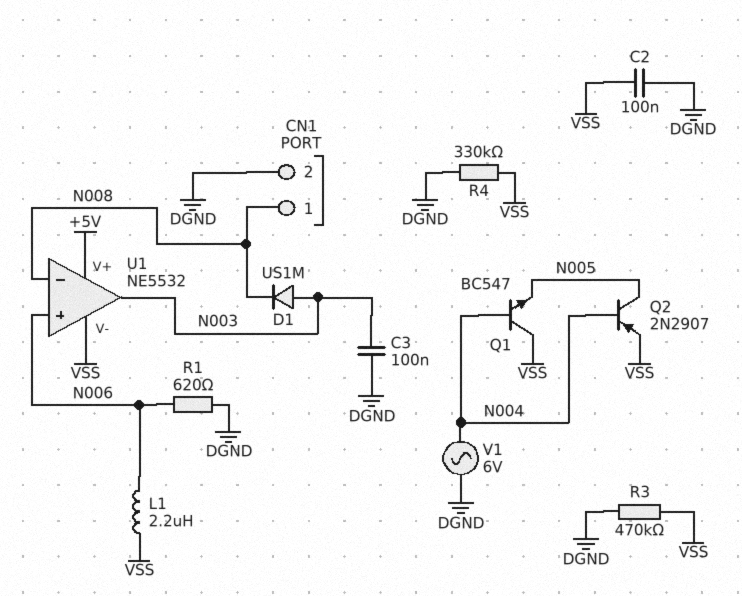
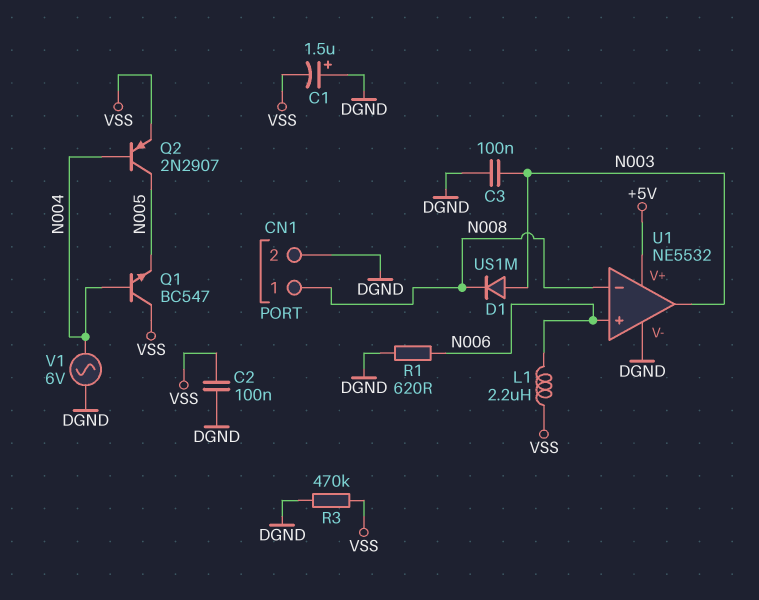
C1: none -> 1.5uF (plus DGND, minus VSS)
R4: 330k (DGND, VSS) -> none
U1 pin V-: VSS -> DGND

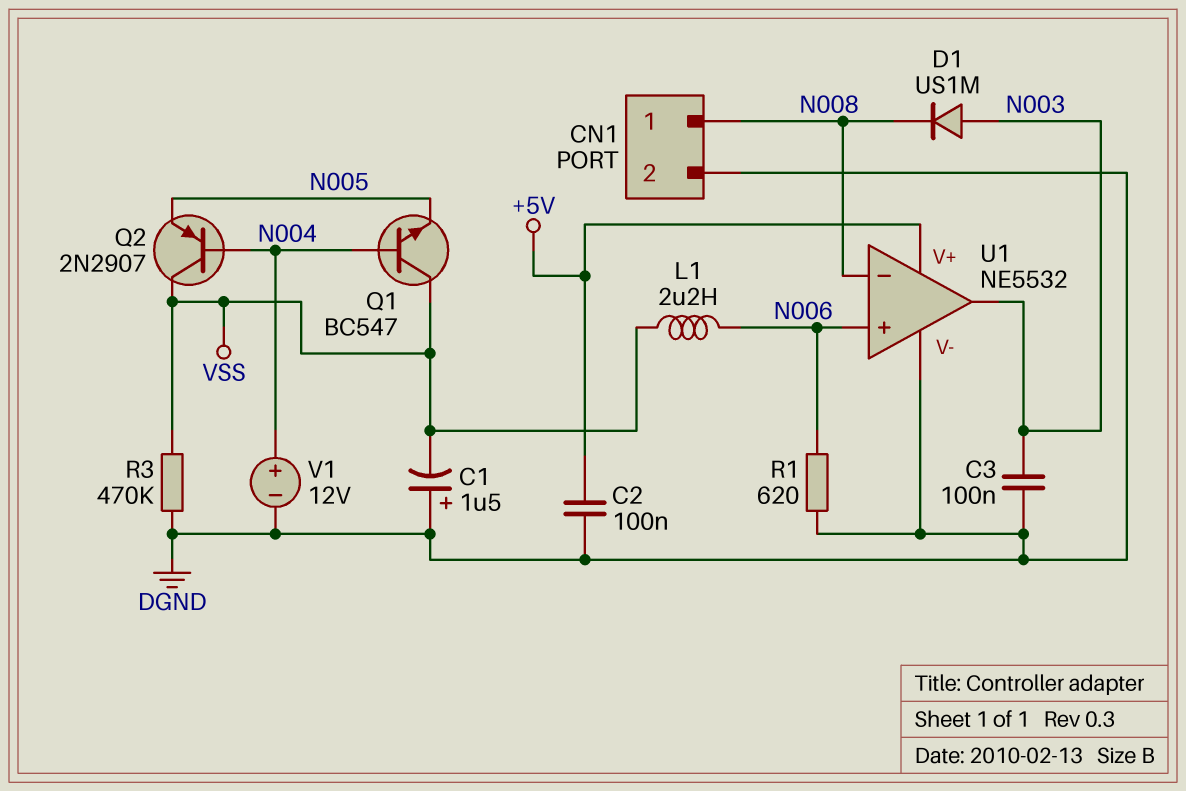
C2: 100nF (DGND, VSS) -> 100nF (+5V, DGND)
Q2: PNP 2N2907 (B N004, C N005, E VSS) -> PNP 2N2907 (B N004, C VSS, E N005)
V1: AC 6V (DGND, N004) -> 12V (plus N004, minus DGND)

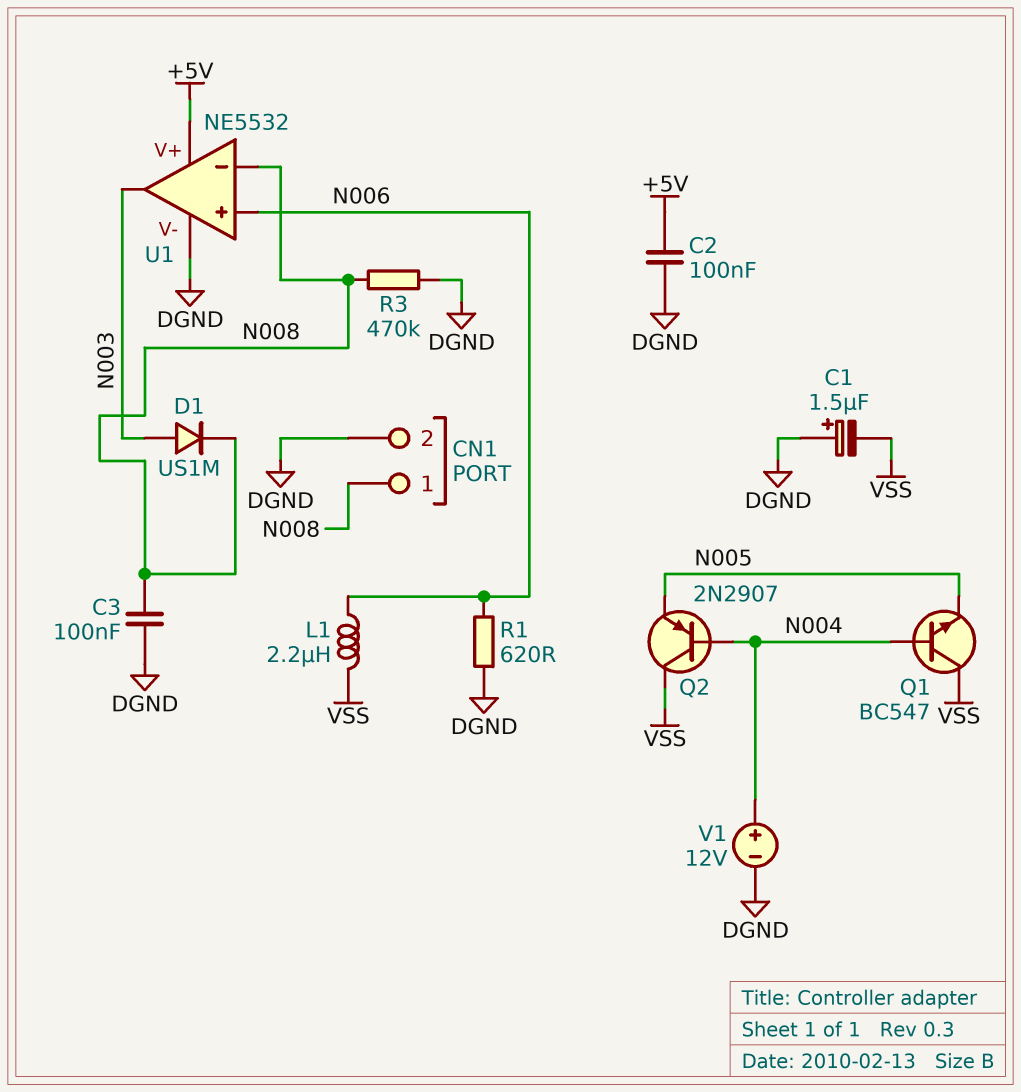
C3: 100nF (DGND, N003) -> 100nF (DGND, N008)
R3: 470k (DGND, VSS) -> 470k (DGND, N008)

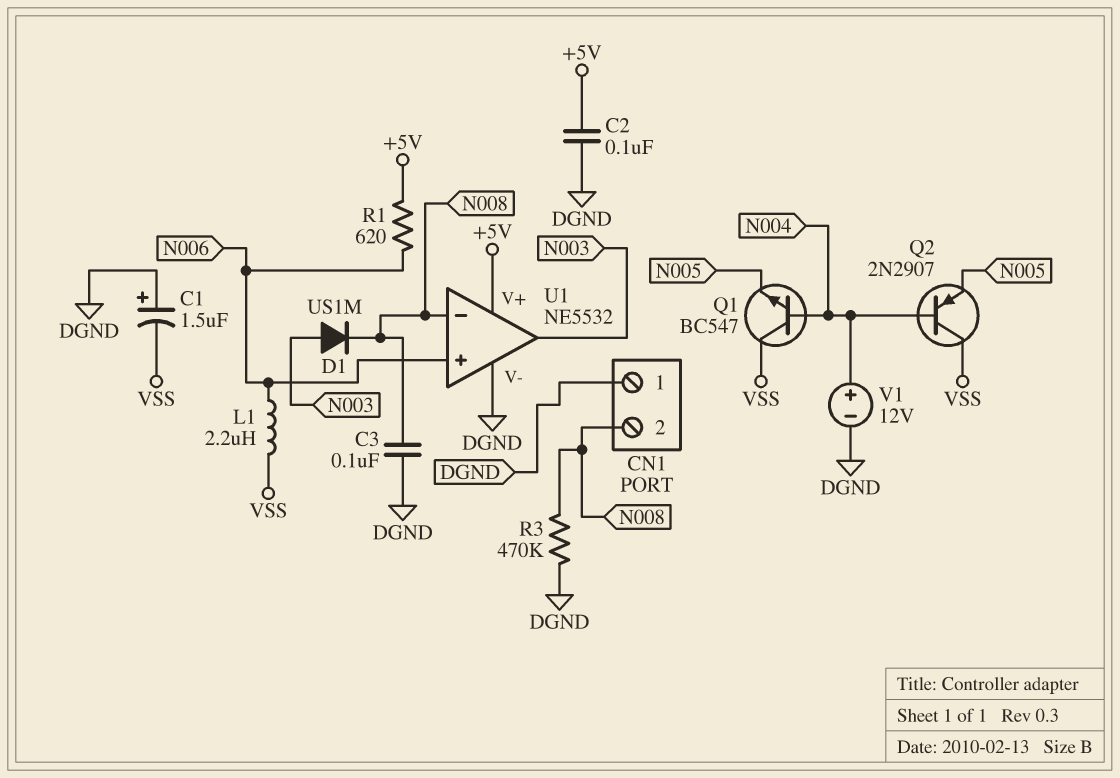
CN1 pin 1: N008 -> DGND
CN1 pin 2: DGND -> N008
R1: 620 (DGND, N006) -> 620 (+5V, N006)

